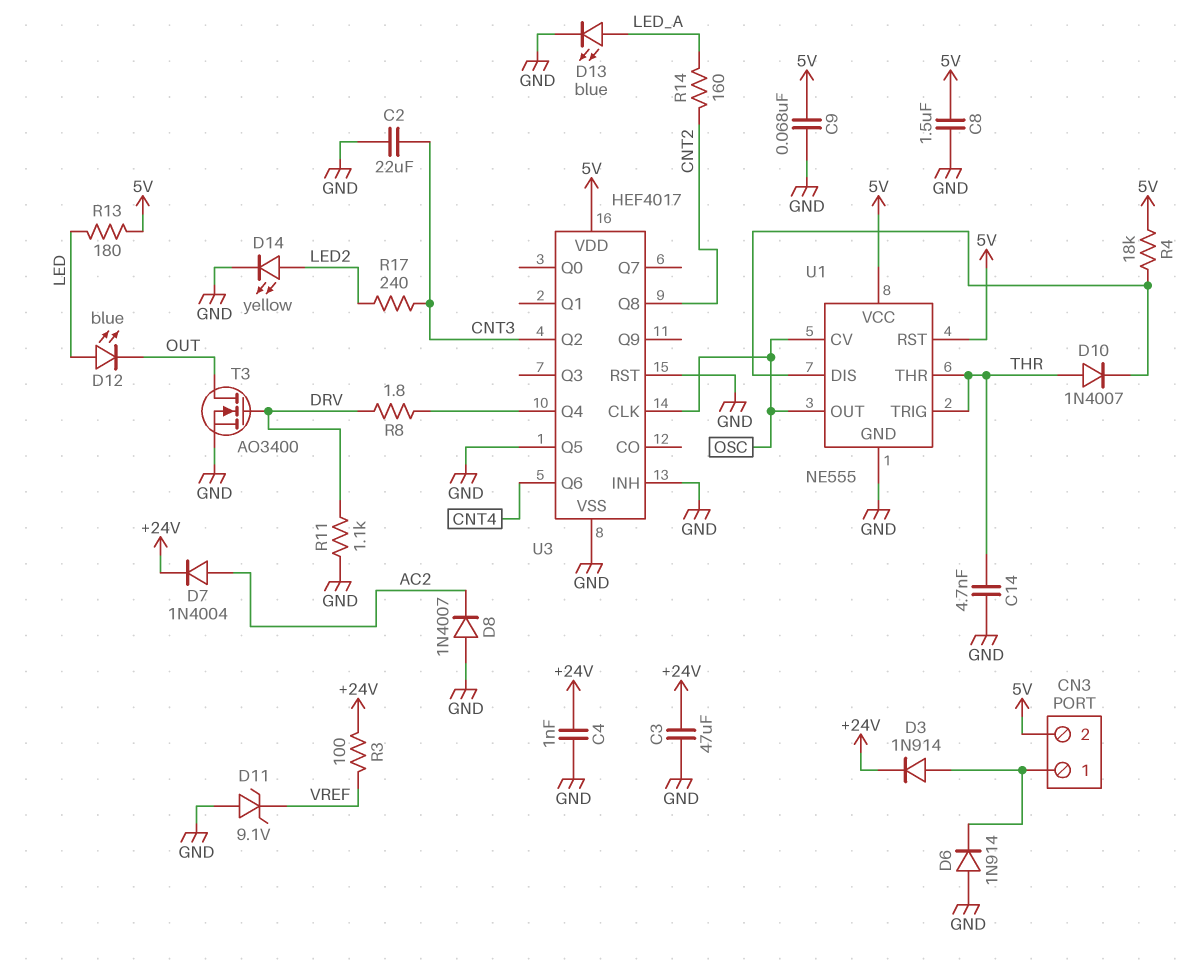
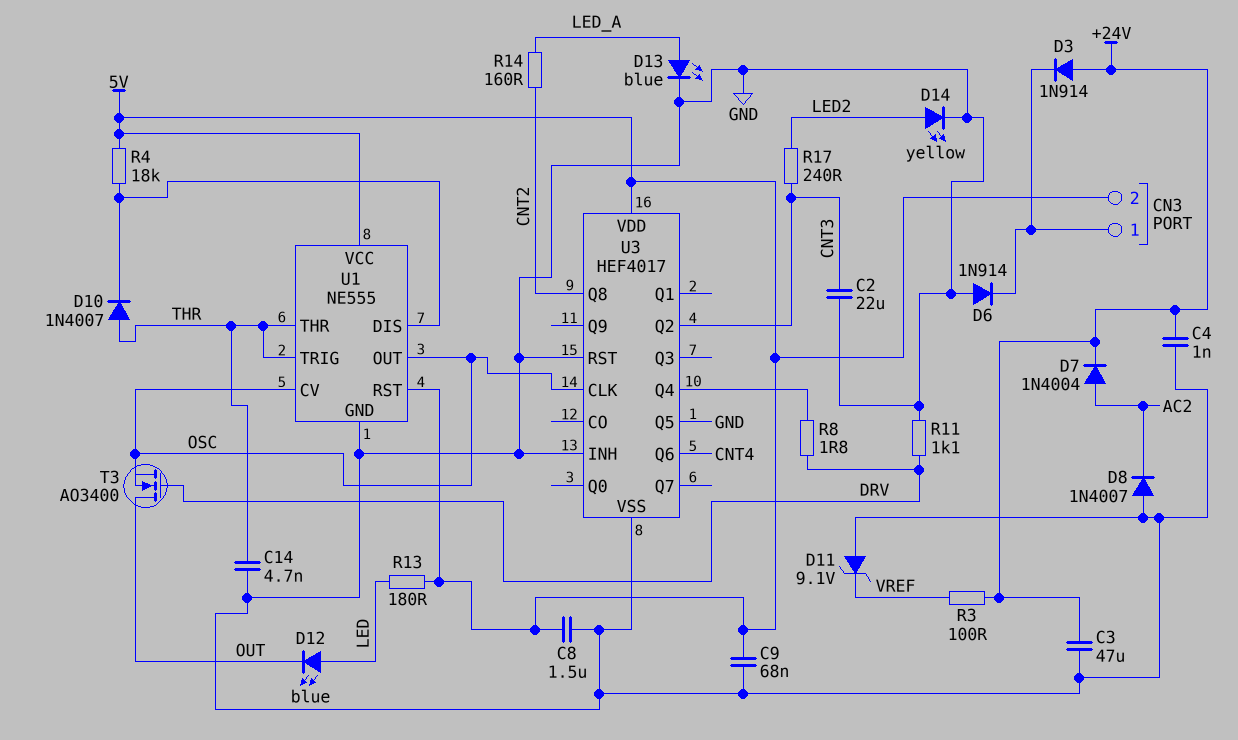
D3: diode 1N914 (A CN3/1, K +24V) -> diode 1N914 (A +24V, K CN3/1)
T3: NMOS AO3400 (G DRV, D OUT, S GND) -> NMOS AO3400 (G DRV, D OUT, S OSC)

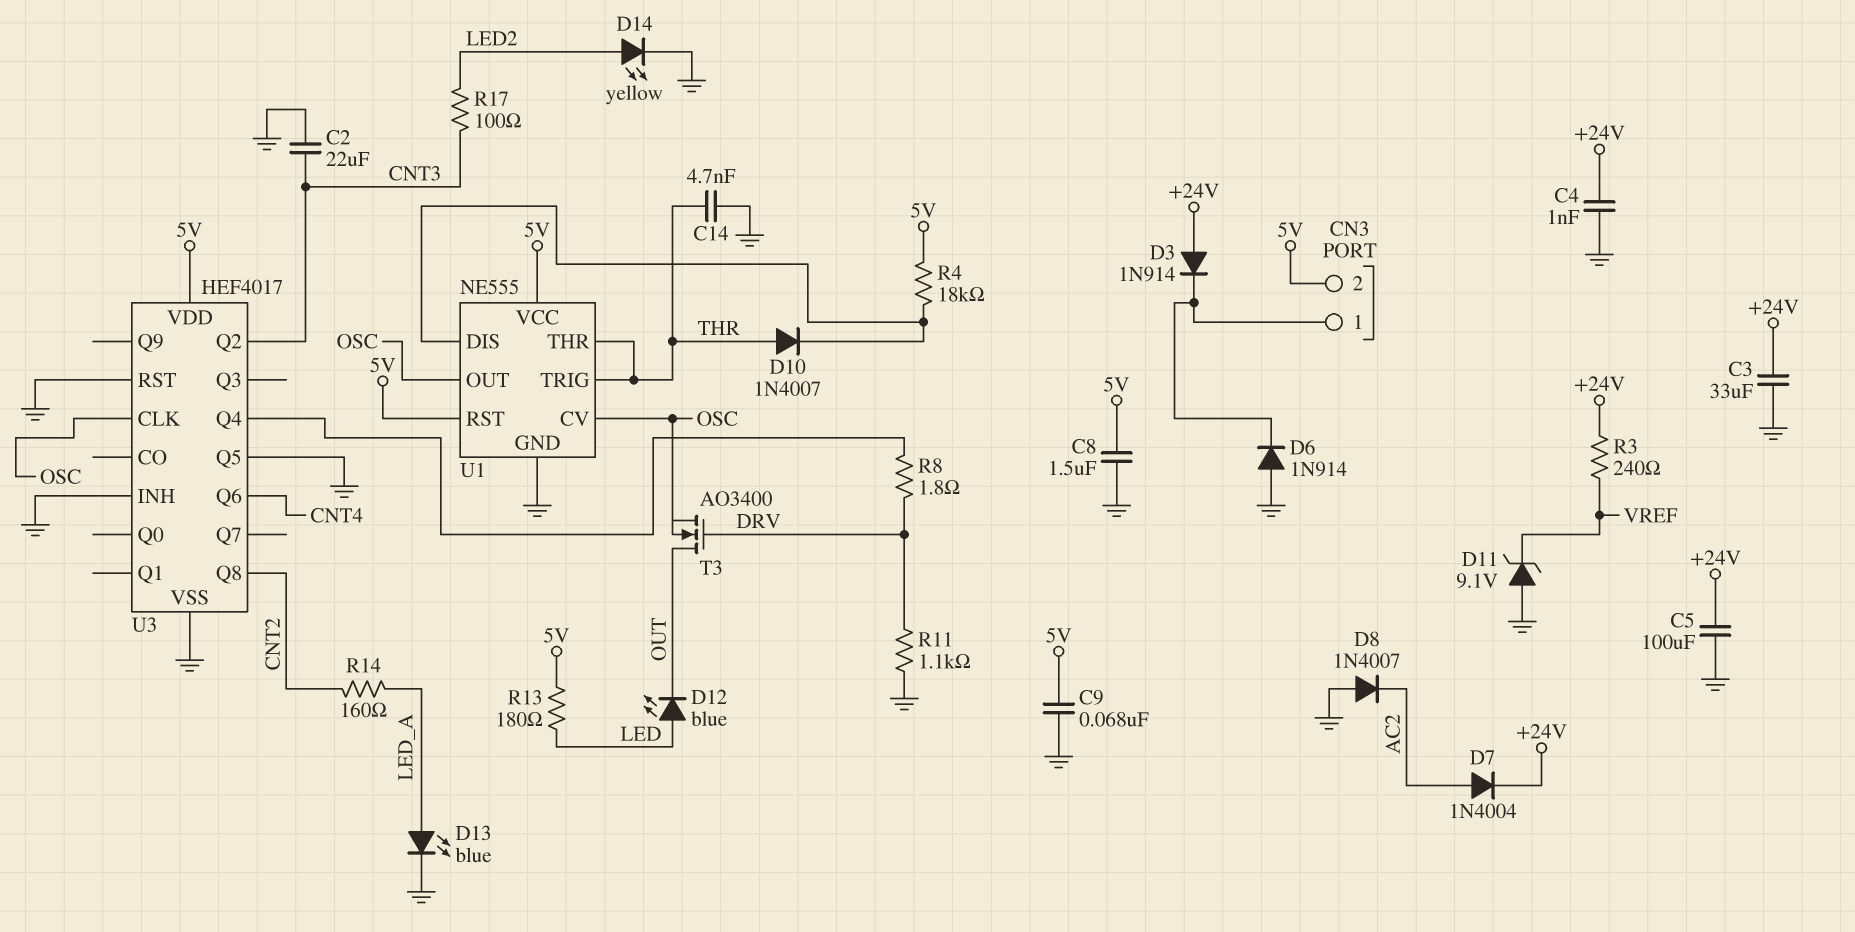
C3: 47uF (+24V, GND) -> 33uF (+24V, GND)
C5: none -> 100uF (+24V, GND)
R3: 100 (+24V, VREF) -> 240 (+24V, VREF)
R17: 240 (CNT3, LED2) -> 100 (CNT3, LED2)

